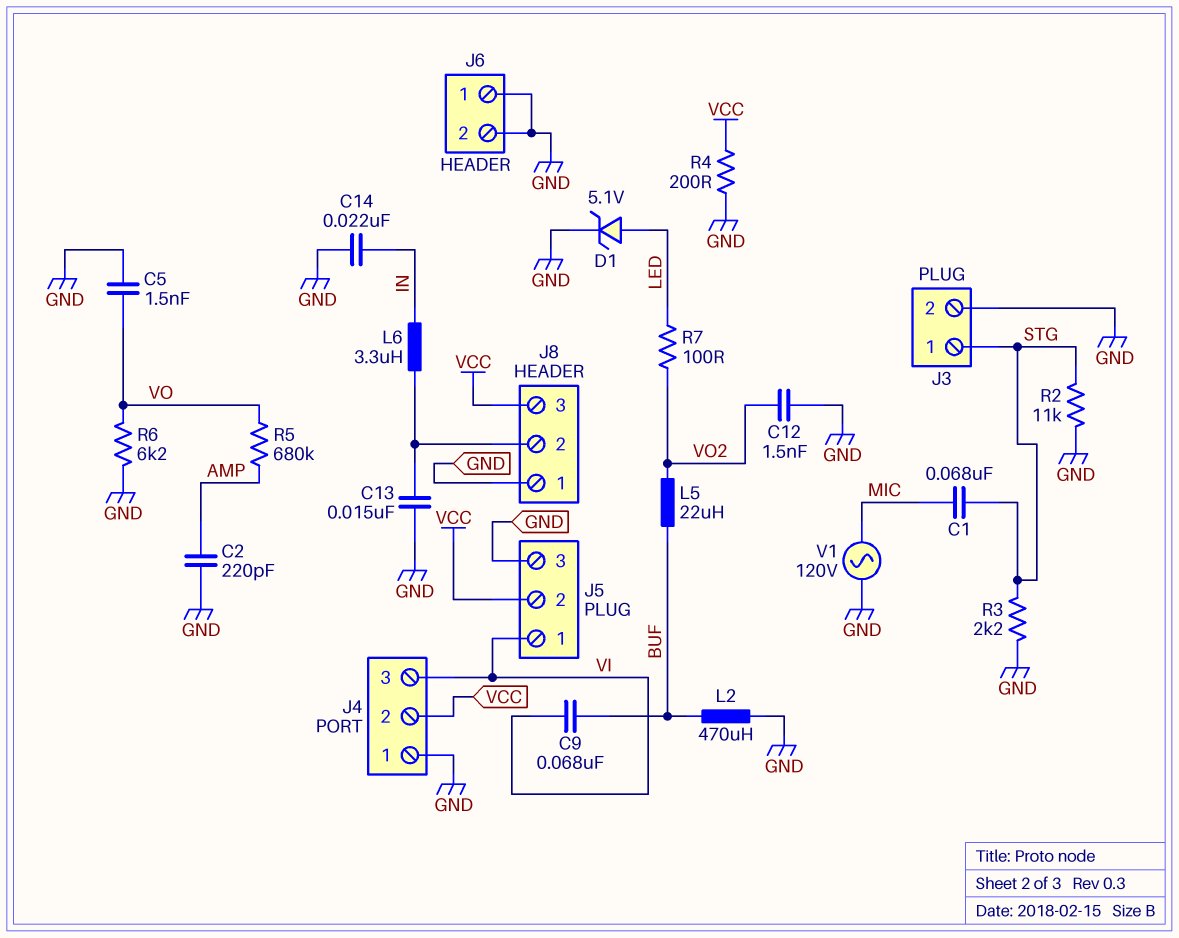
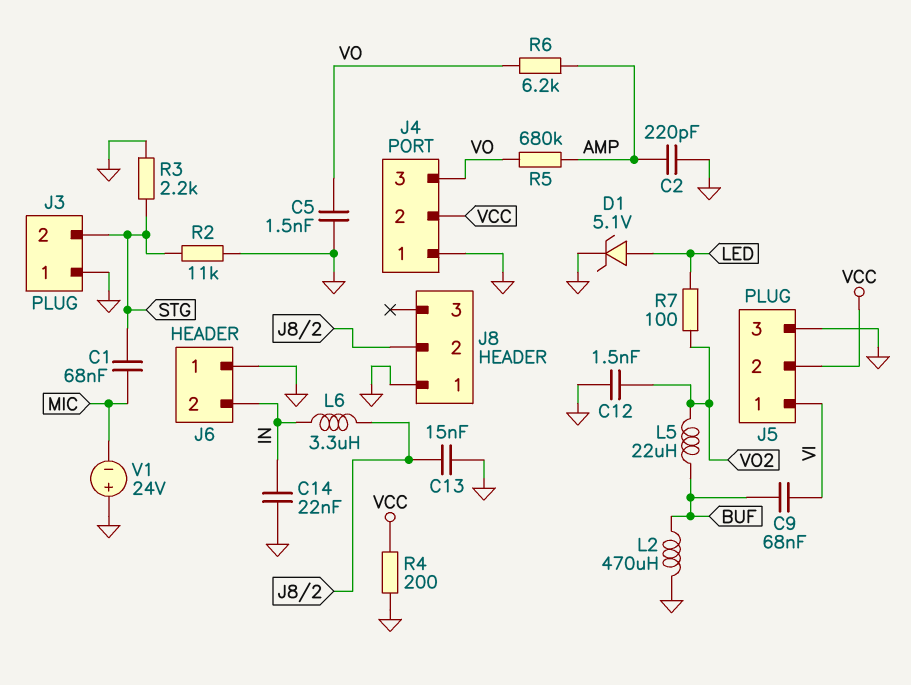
J3 pin 1: STG -> GND
J3 pin 2: GND -> STG
J4 pin 3: VI -> VO
J6 pin 2: GND -> IN
J8 pin 3: VCC -> none
R6: 6.2k (GND, VO) -> 6.2k (AMP, VO)
V1: AC 120V (GND, MIC) -> 24V (plus GND, minus MIC)

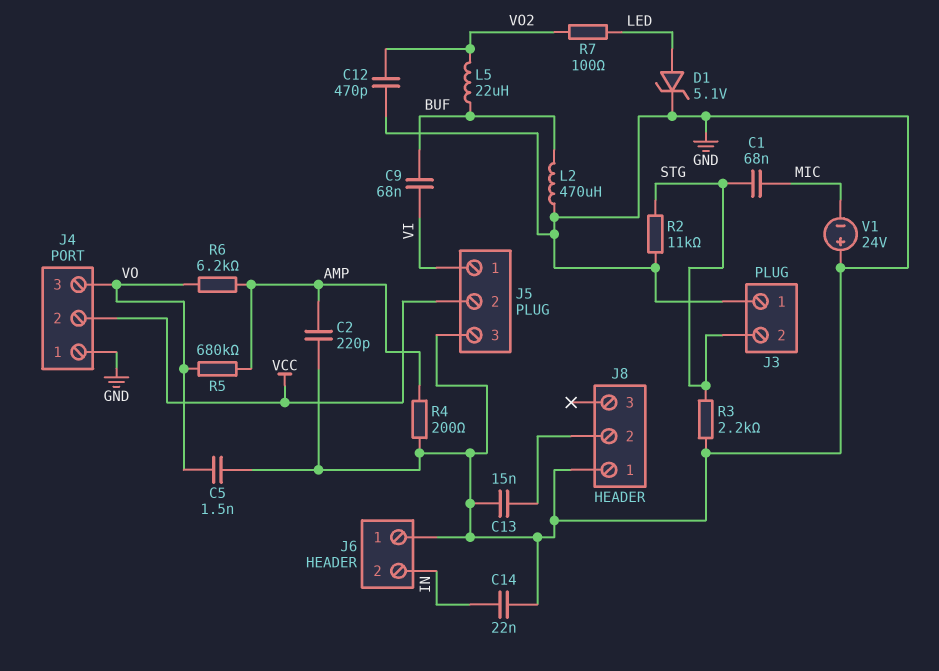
C12: 1.5nF (GND, VO2) -> 470pF (GND, VO2)
L6: 3.3uH (IN, J8/2) -> none
R4: 200 (GND, VCC) -> 200 (AMP, GND)

